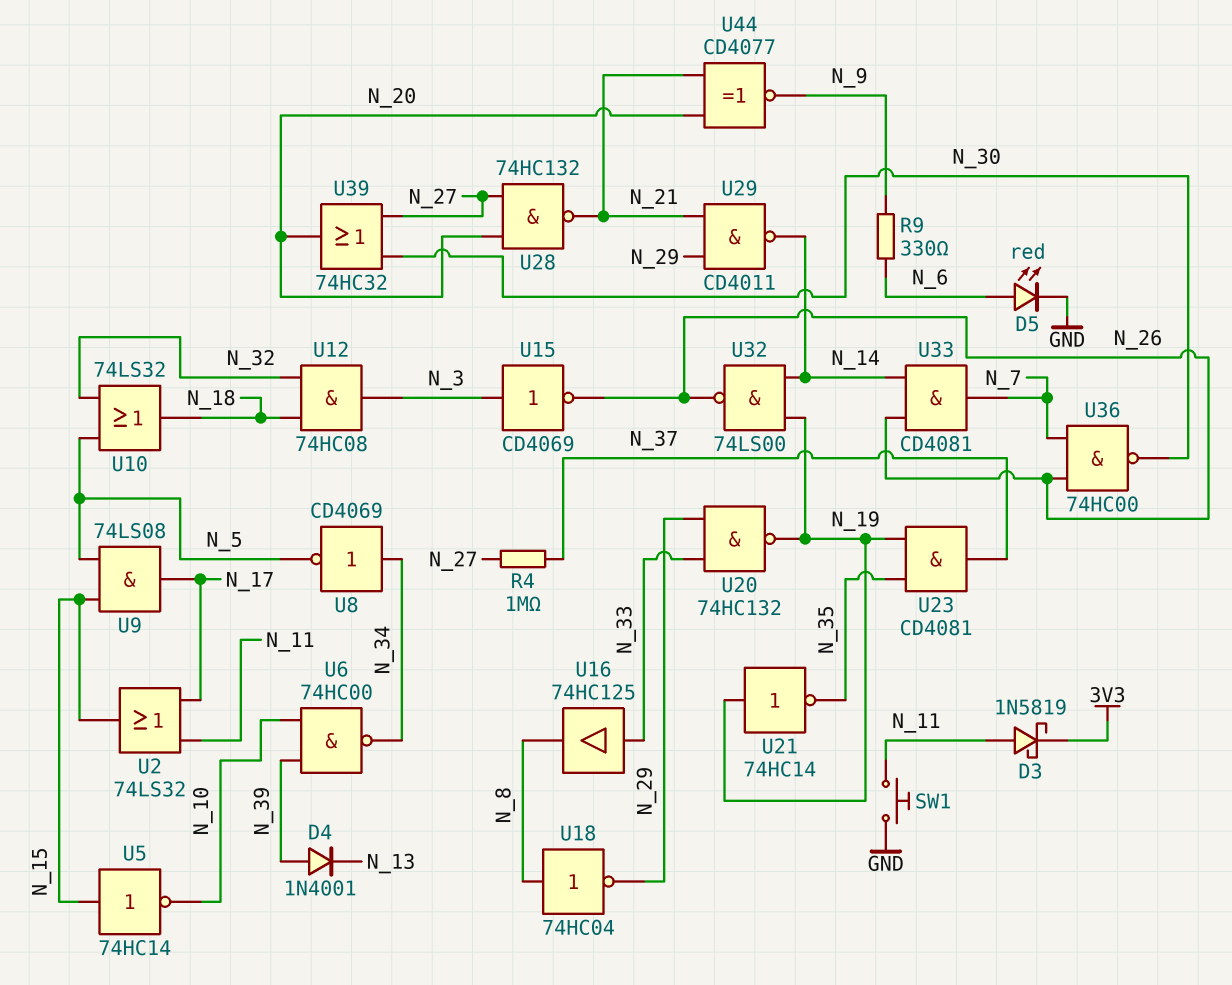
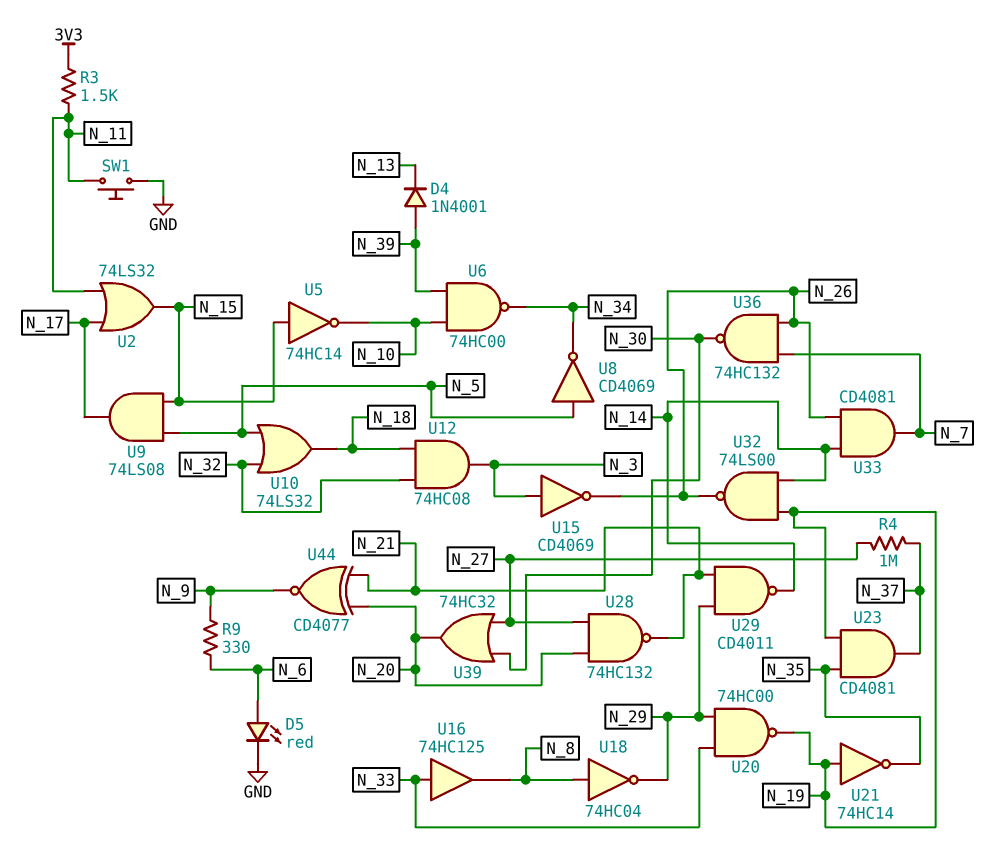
D3: schottky 1N5819 (A N_11, K 3V3) -> none
R3: none -> 1.5k (3V3, N_11)
U8: NOT CD4069 (in N_34, out N_5) -> NOT CD4069 (in N_5, out N_34)
U20: NAND 74HC132 (in N_29, in N_33, out N_19) -> NAND 74HC00 (in N_29, in N_33, out N_19)
U36: NAND 74HC00 (in N_7, in N_26, out N_30) -> NAND 74HC132 (in N_7, in N_26, out N_30)

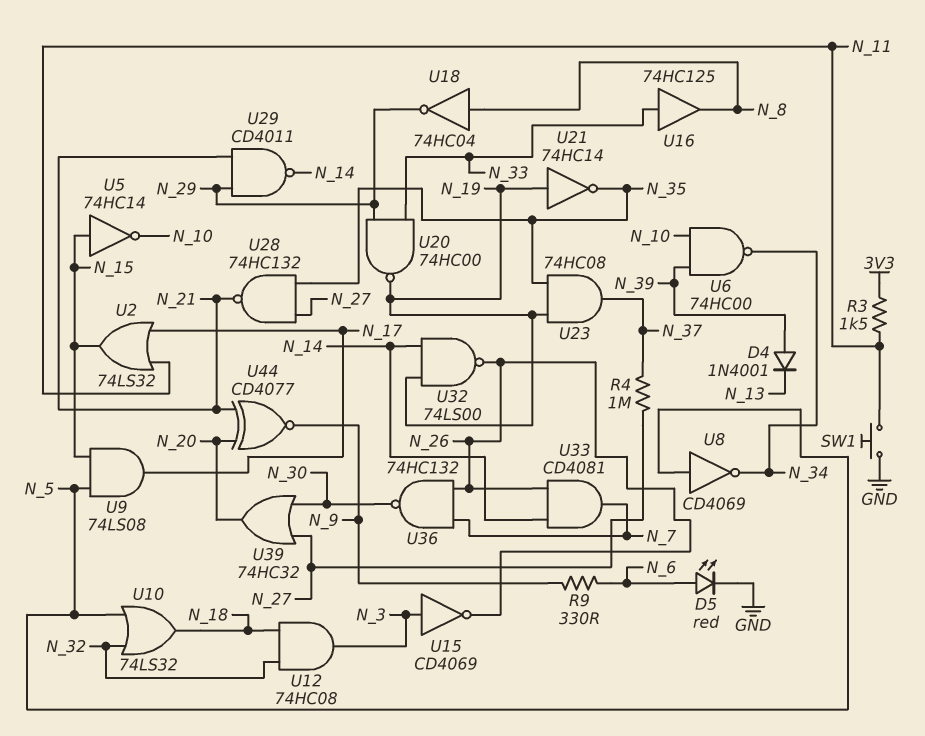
U23: AND CD4081 (in N_19, in N_35, out N_37) -> AND 74HC08 (in N_19, in N_35, out N_37)
U28: NAND 74HC132 (in N_20, in N_27, out N_21) -> NAND 74HC132 (in N_27, in N_35, out N_21)

